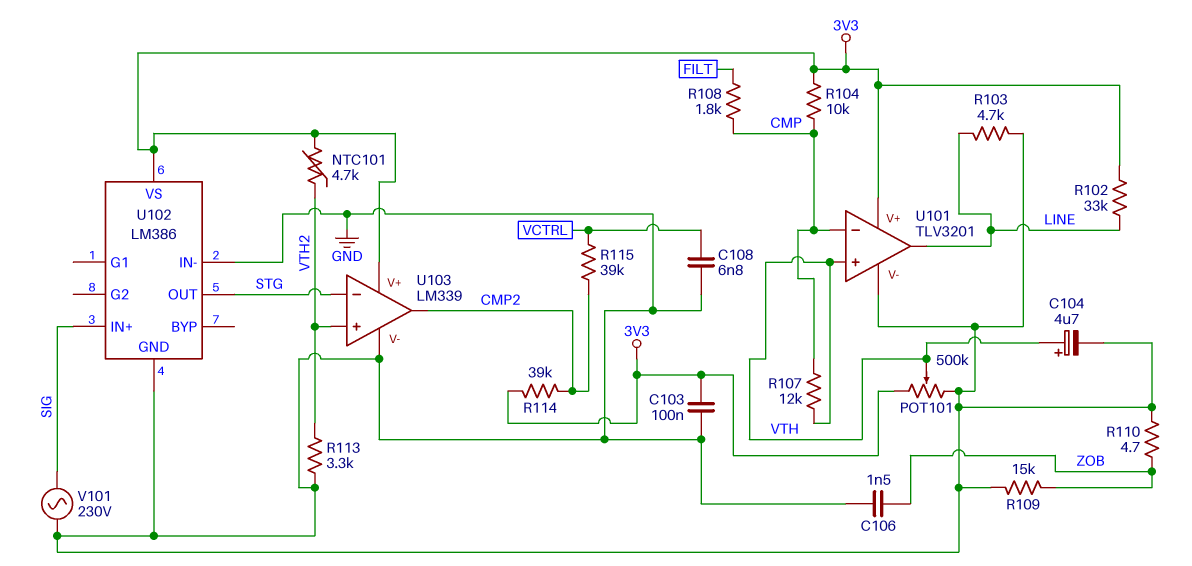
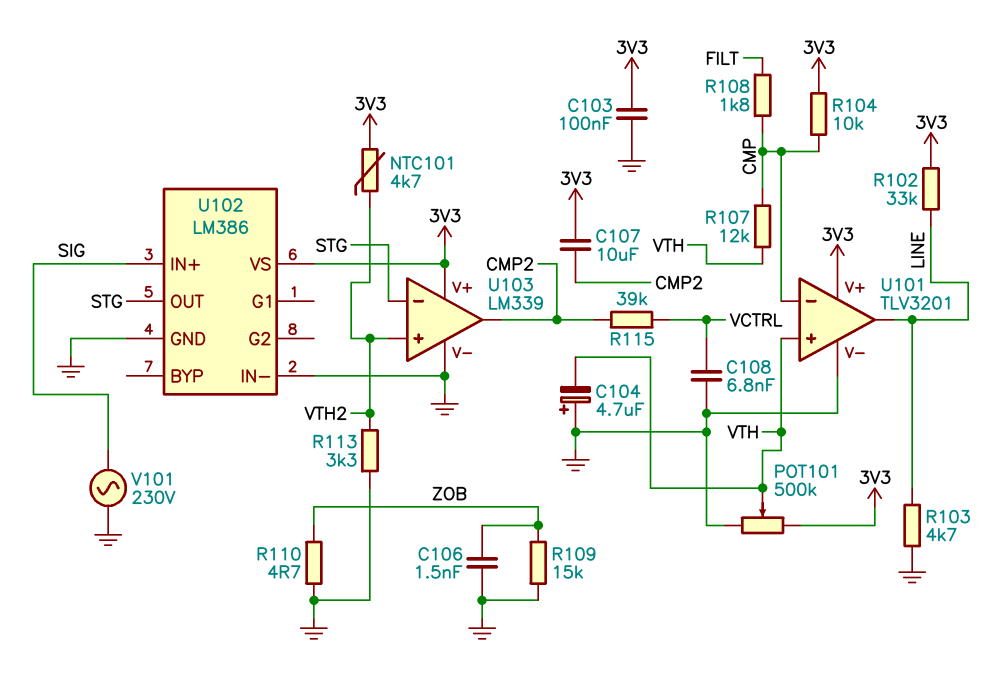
C104: 4.7uF (plus VTH, minus GND) -> 4.7uF (plus GND, minus VTH)
C107: none -> 10uF (3V3, CMP2)
R114: 39k (3V3, CMP2) -> none

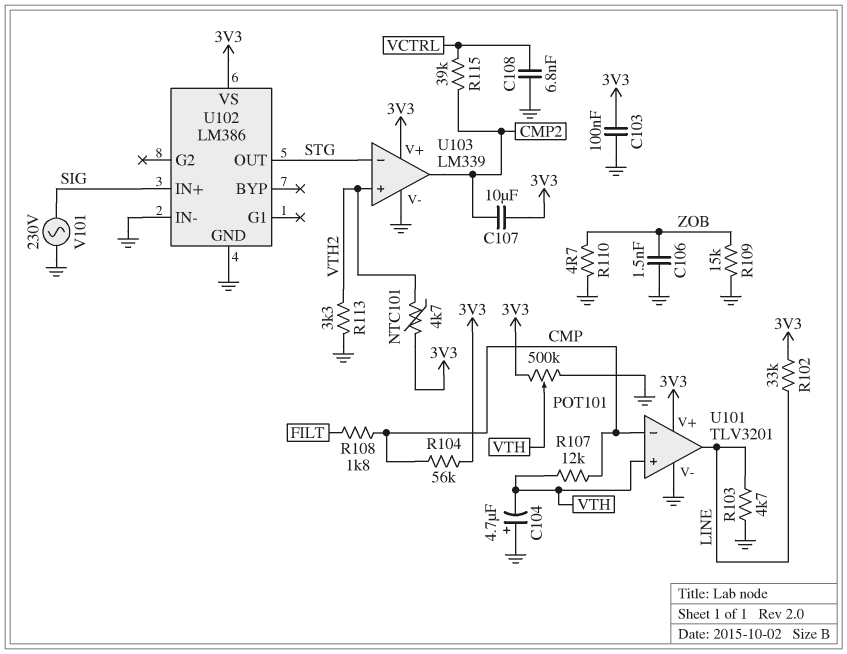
R104: 10k (3V3, CMP) -> 56k (3V3, CMP)

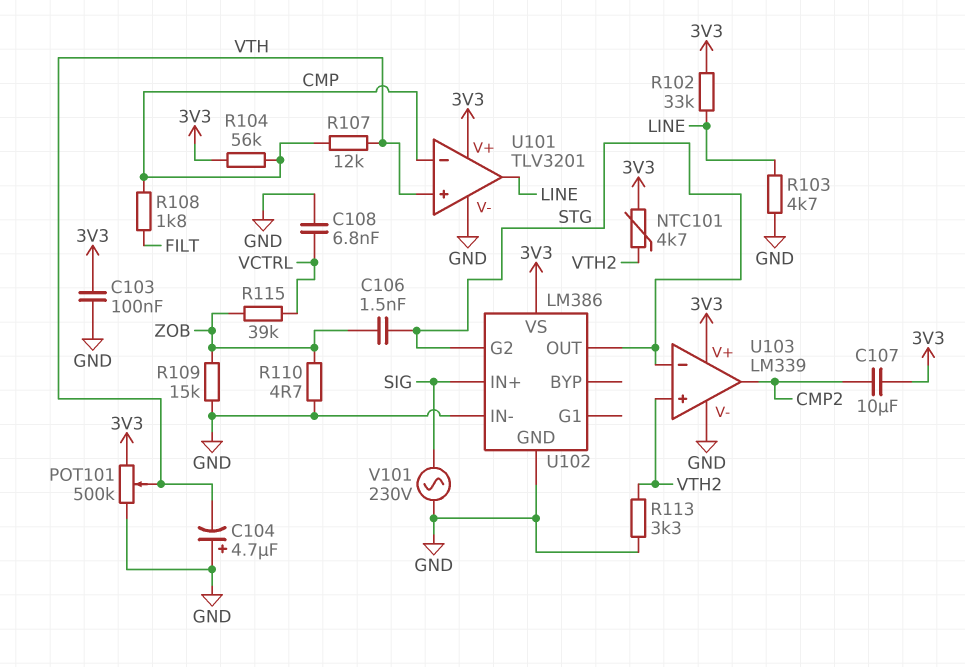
C106: 1.5nF (GND, ZOB) -> 1.5nF (STG, ZOB)
R115: 39k (CMP2, VCTRL) -> 39k (VCTRL, ZOB)
U102 pin G2: none -> STG

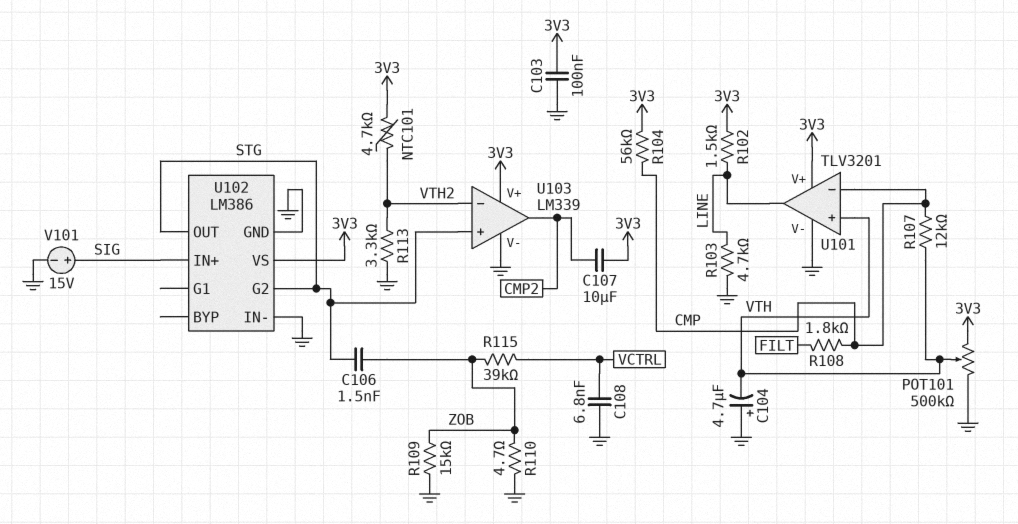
R102: 33k (3V3, LINE) -> 1.5k (3V3, LINE)
U103 pin in+: VTH2 -> STG
U103 pin in-: STG -> VTH2
V101: AC 230V (GND, SIG) -> 15V (plus SIG, minus GND)

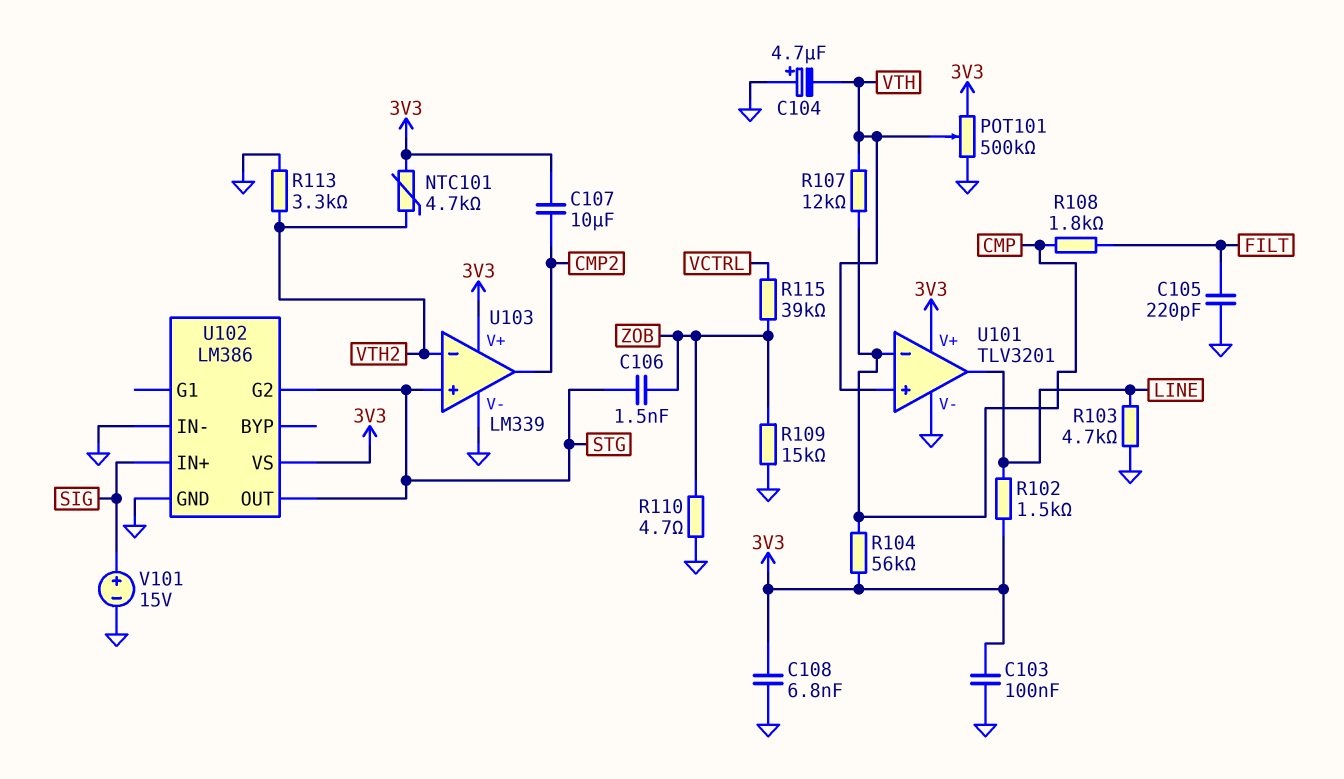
C105: none -> 220pF (FILT, GND)
C108: 6.8nF (GND, VCTRL) -> 6.8nF (3V3, GND)

